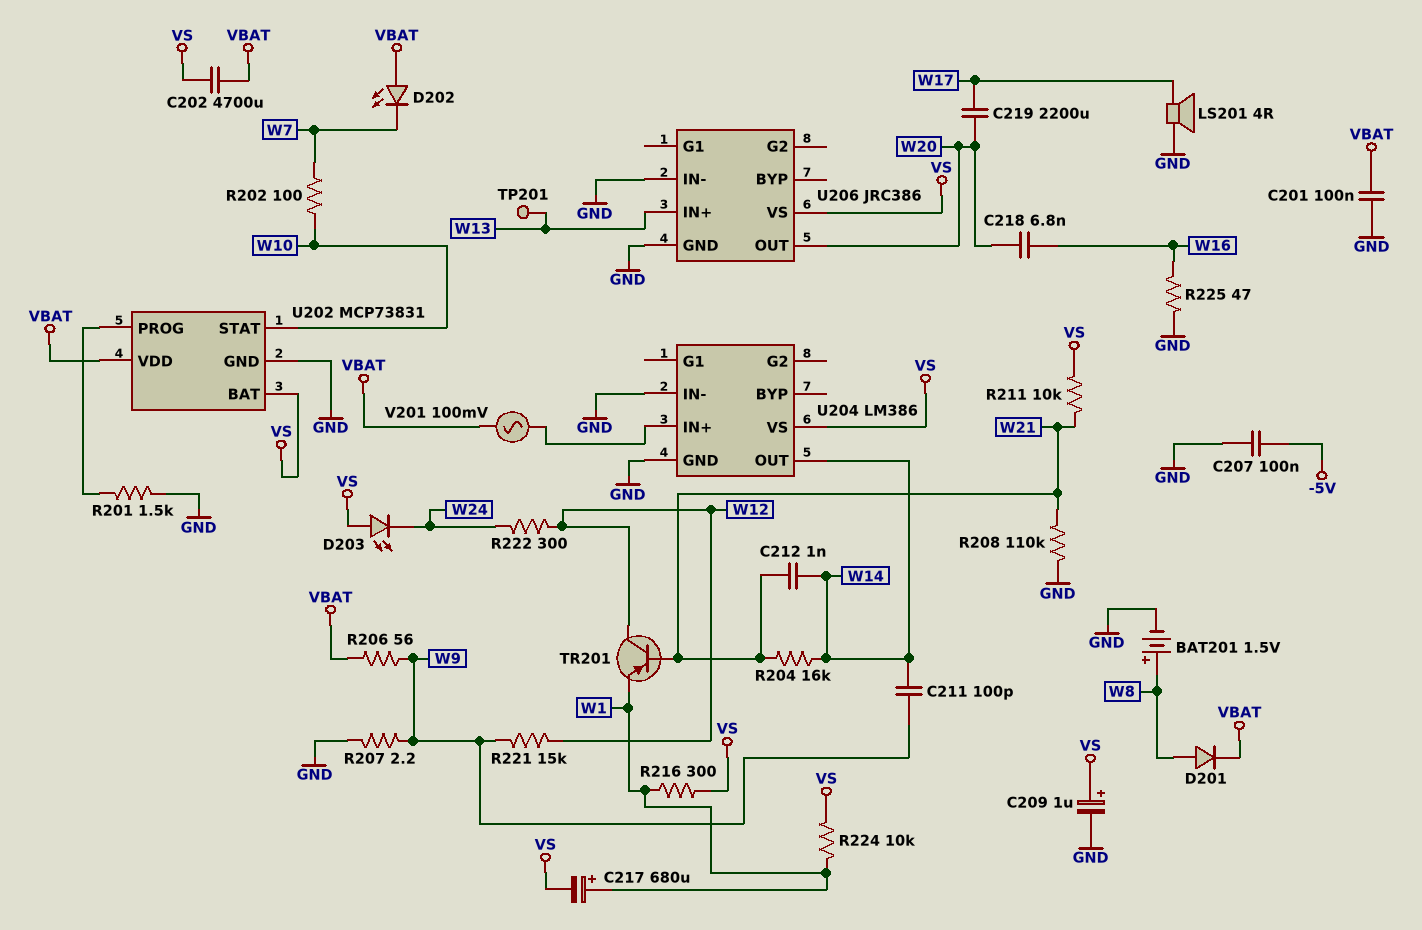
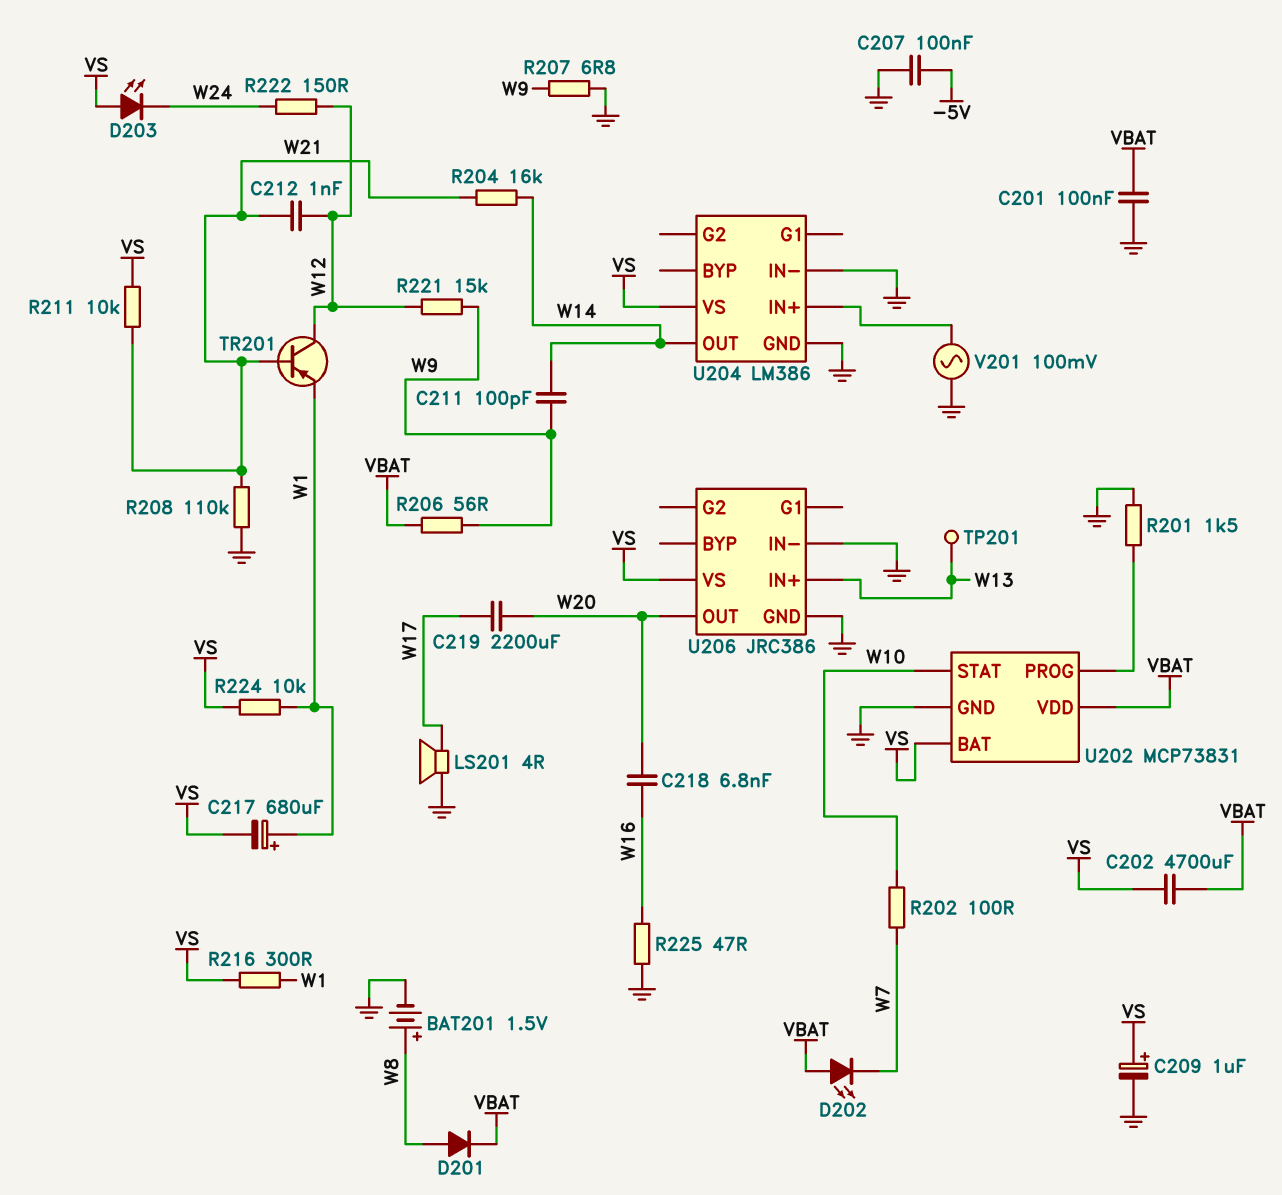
C212: 1nF (W14, W21) -> 1nF (W12, W21)
R207: 2.2 (GND, W9) -> 6.8 (GND, W9)
R222: 300 (W12, W24) -> 150 (W12, W24)
V201: AC 100mV (U204/IN+, VBAT) -> AC 100mV (GND, U204/IN+)

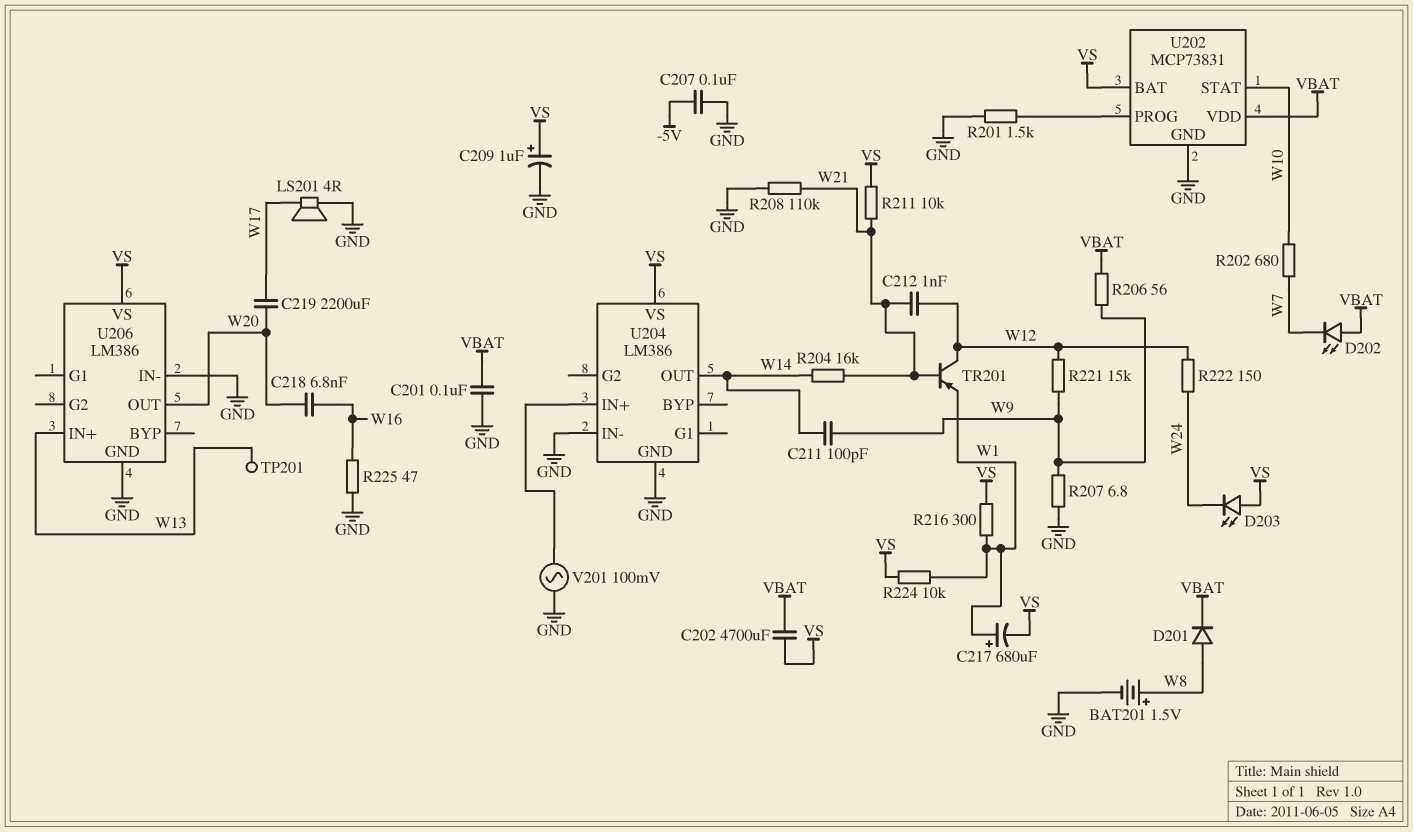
R202: 100 (W7, W10) -> 680 (W7, W10)
U206: JRC386 -> LM386

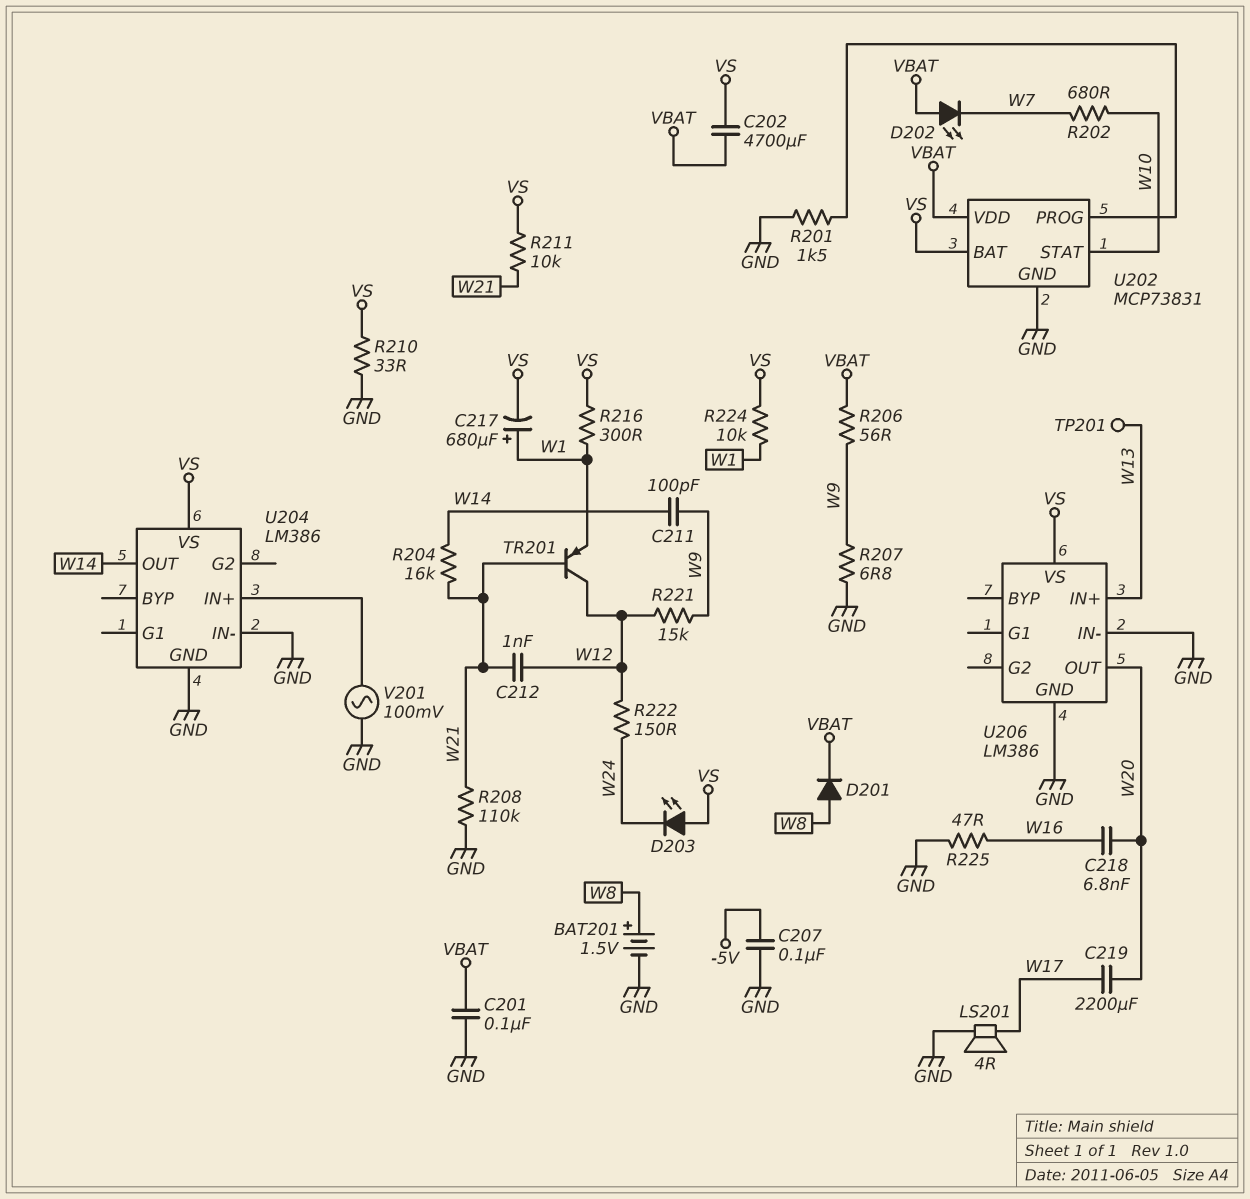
C209: 1uF (plus VS, minus GND) -> none
R210: none -> 33 (GND, VS)

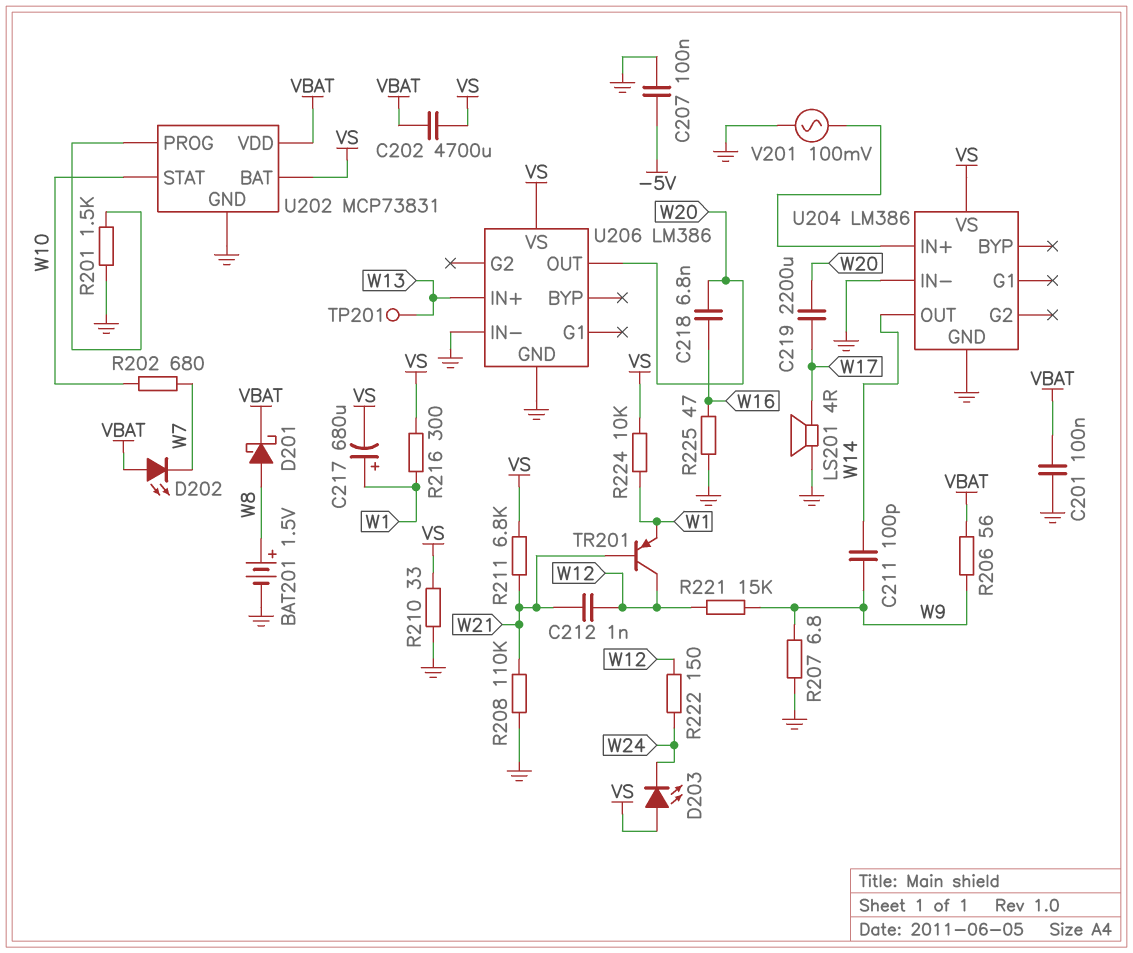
D201: diode (A W8, K VBAT) -> schottky (A W8, K VBAT)
R204: 16k (W14, W21) -> none
R211: 10k (VS, W21) -> 6.8k (VS, W21)

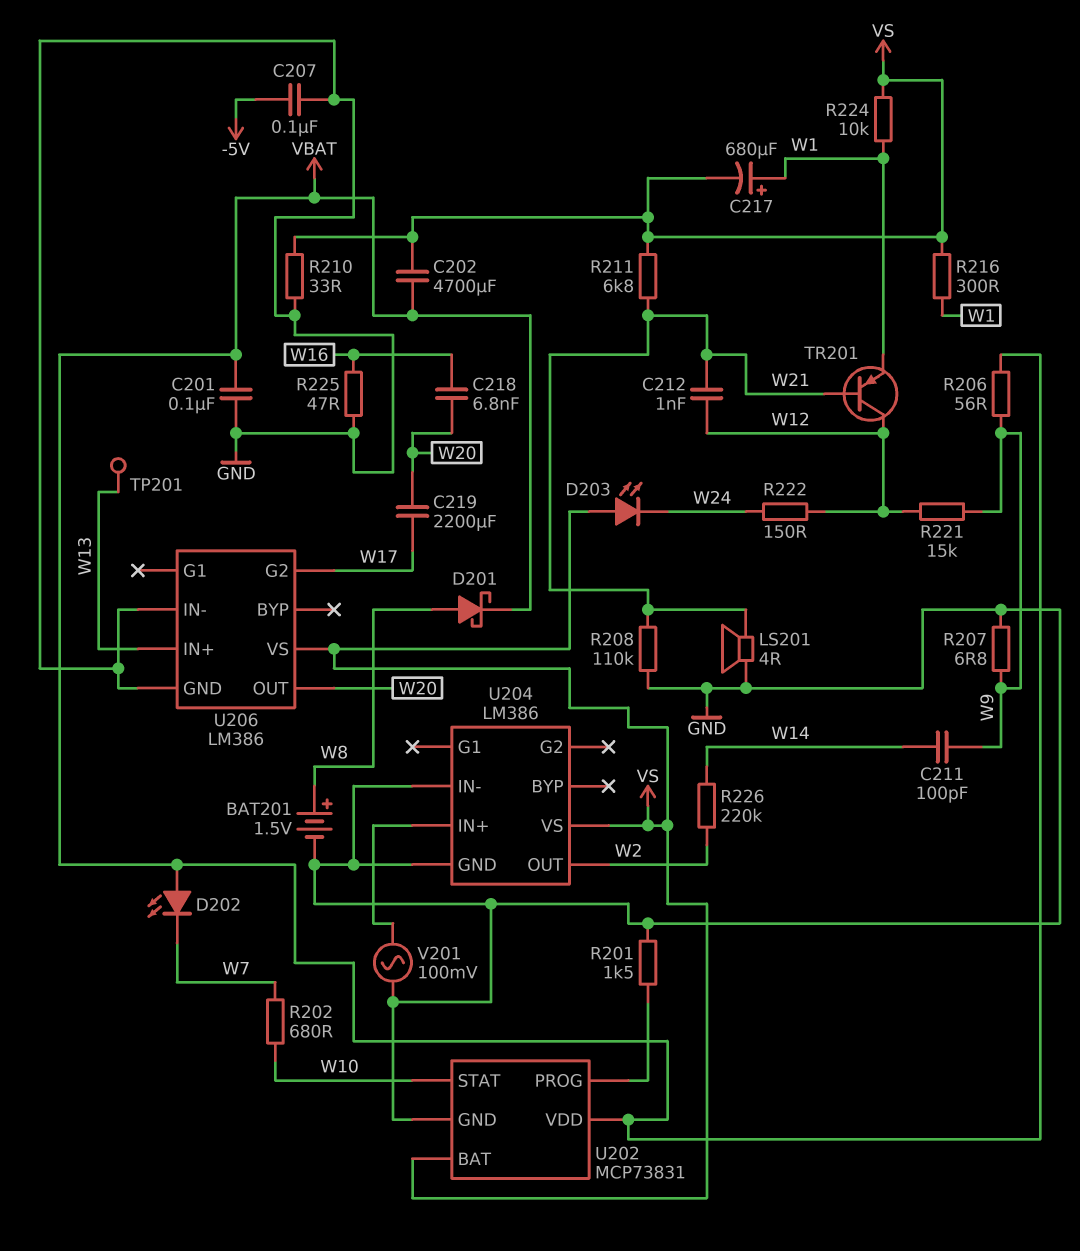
LS201: speaker 4R (GND, W17) -> speaker 4R (GND, W21)
R226: none -> 220k (W2, W14)
U204 pin OUT: W14 -> W2
U206 pin G2: none -> W17

